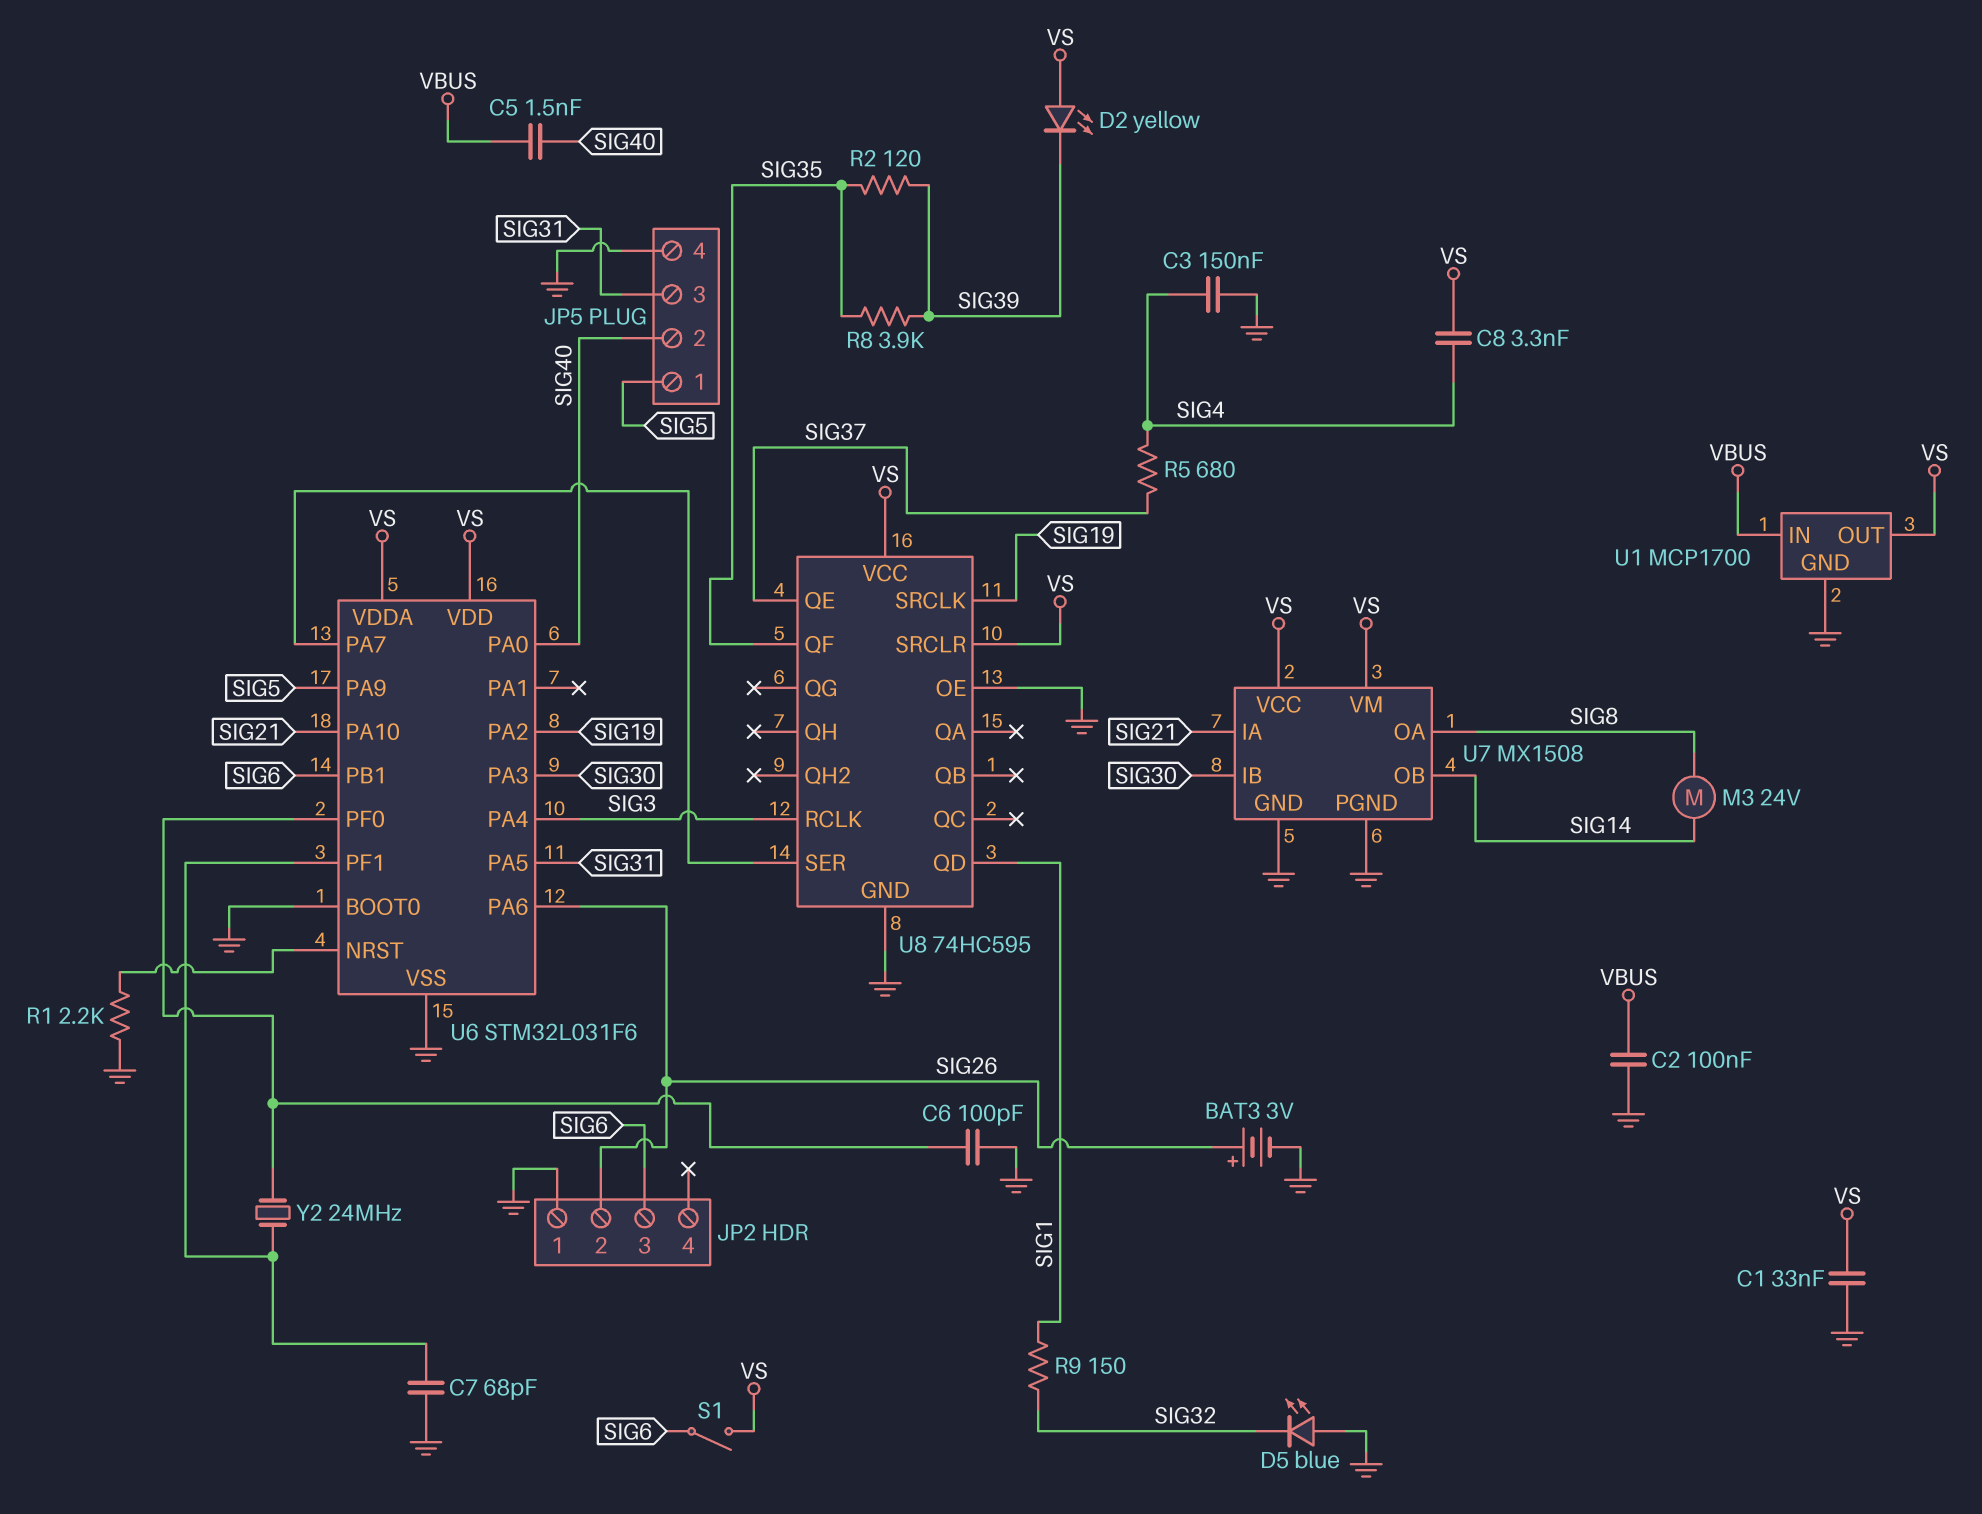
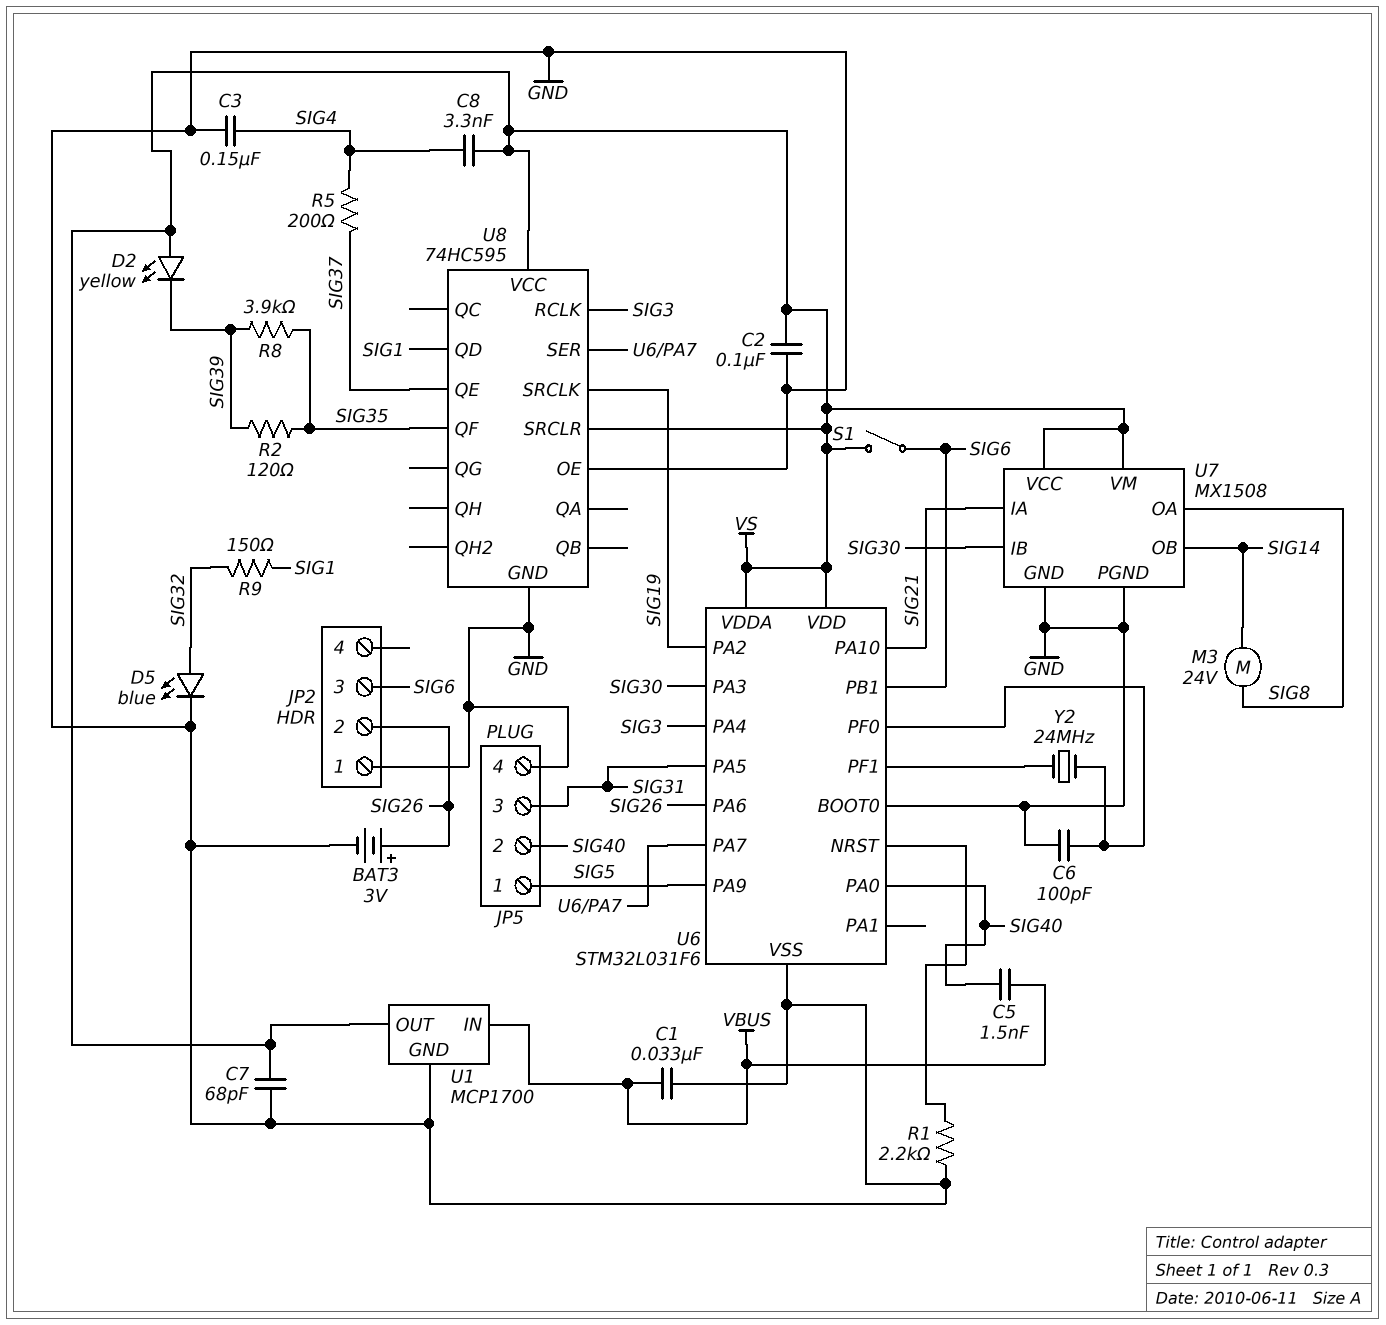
C1: 33nF (GND, VS) -> 33nF (GND, VBUS)
C2: 100nF (GND, VBUS) -> 100nF (GND, VS)
C7: 68pF (GND, U6/PF1) -> 68pF (GND, VS)
D5: LED blue (A GND, K SIG32) -> LED blue (A SIG32, K GND)
R5: 680 (SIG4, SIG37) -> 200 (SIG4, SIG37)

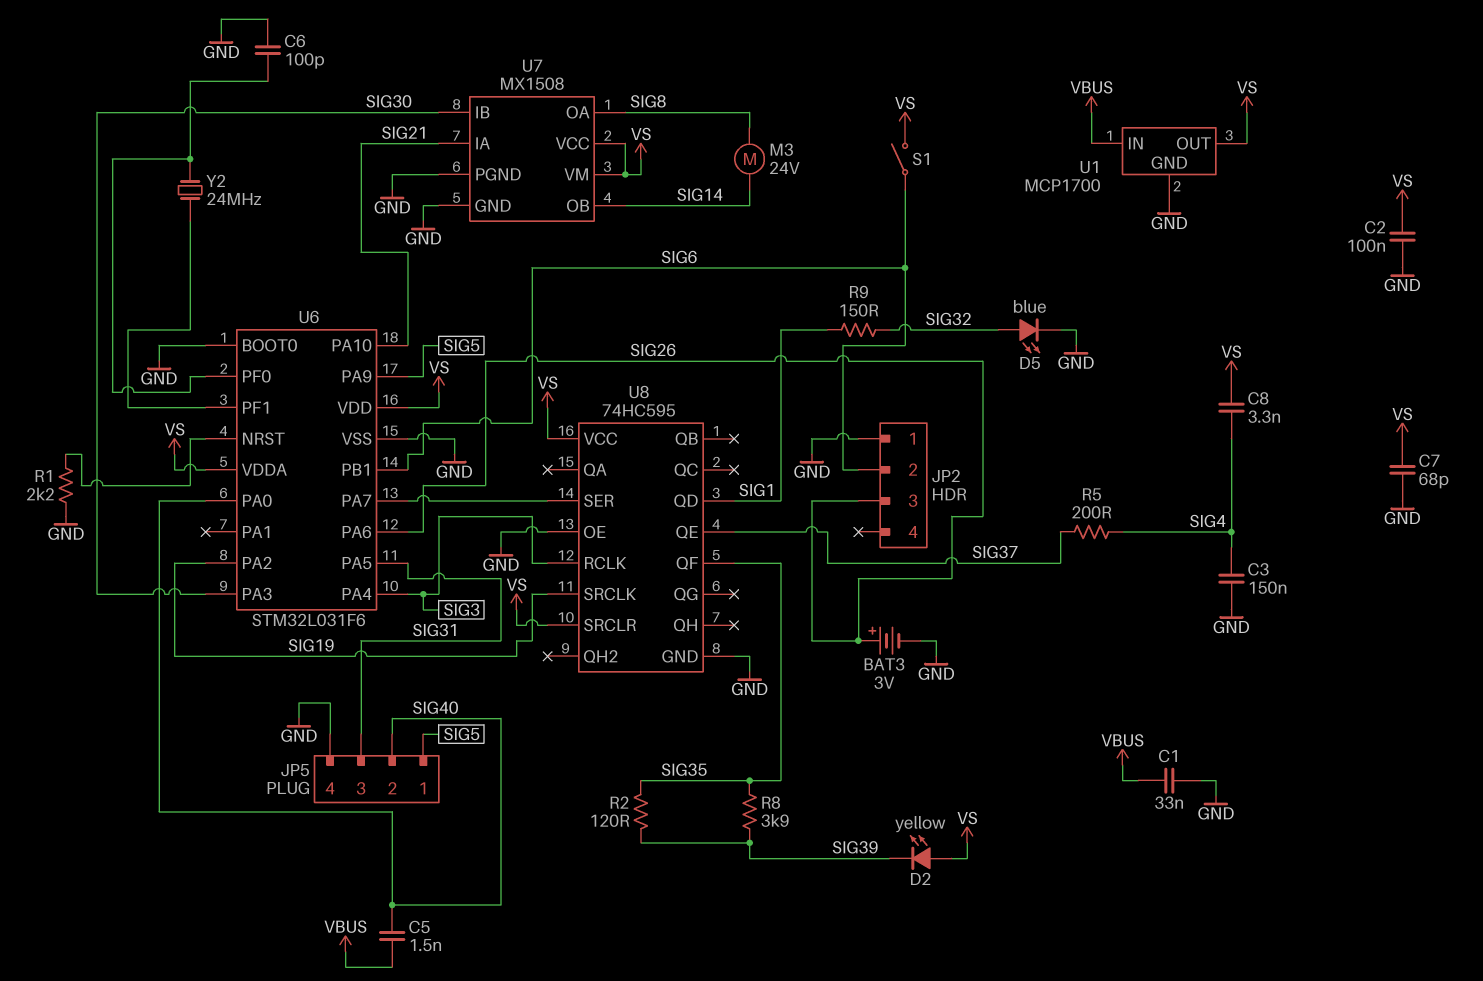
JP2 pin 2: SIG26 -> SIG6
JP2 pin 3: SIG6 -> SIG26

